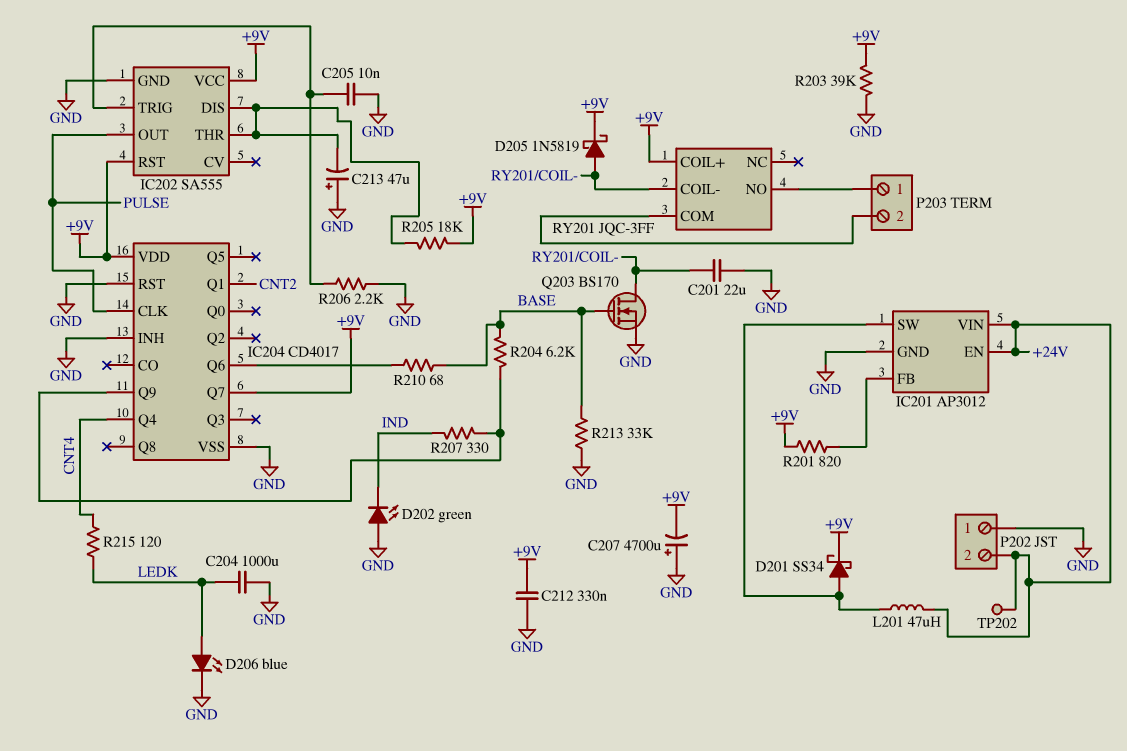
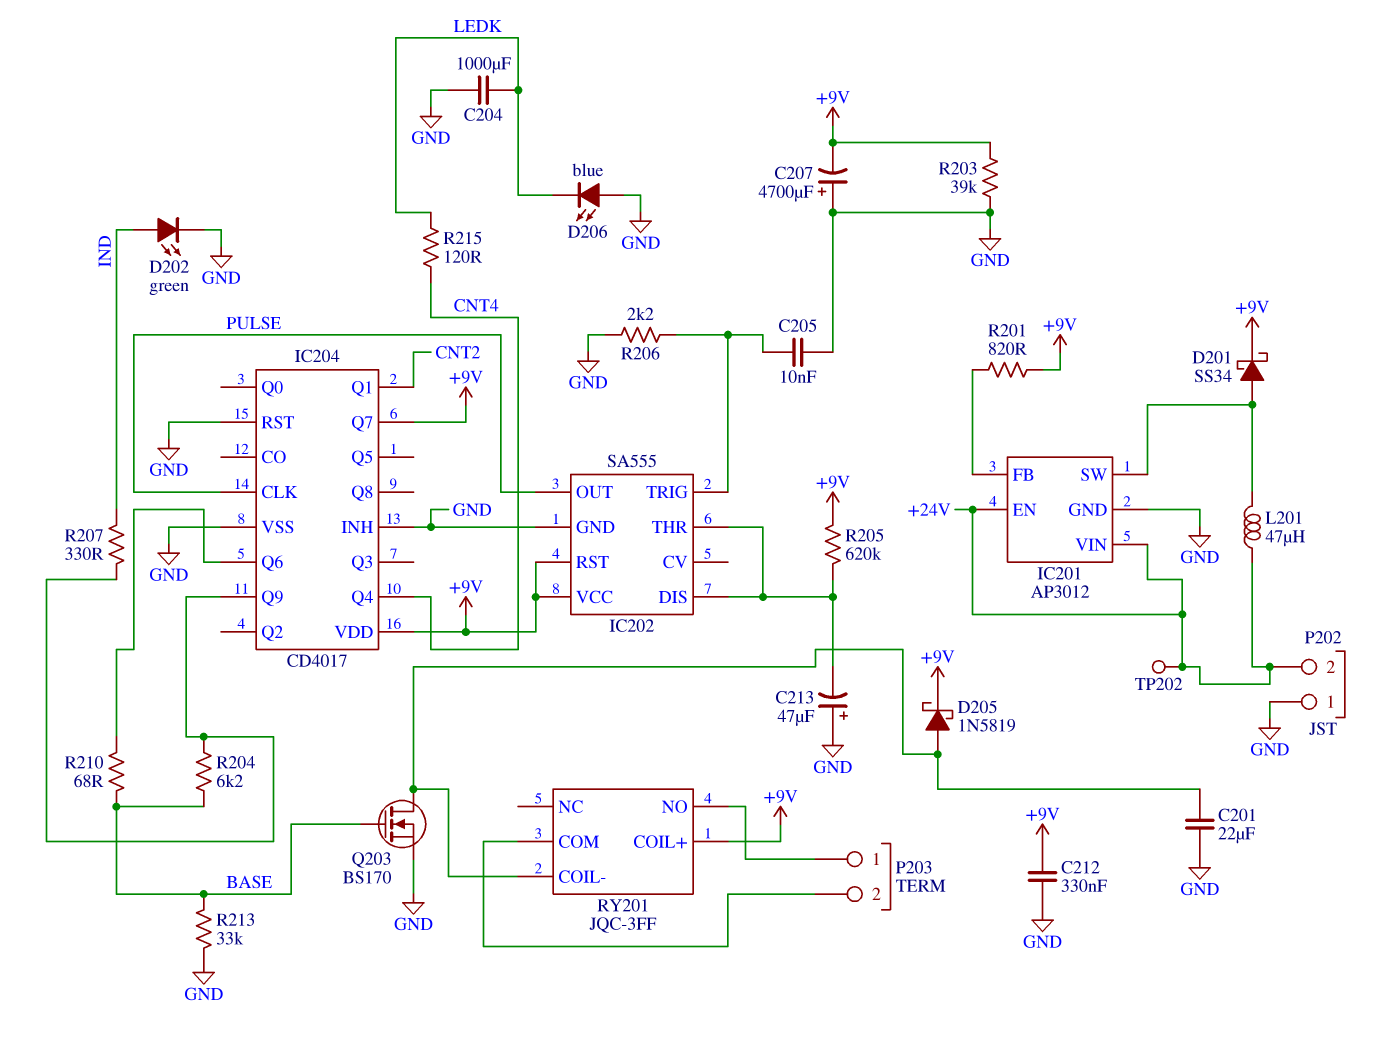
D202: LED green (A GND, K IND) -> LED green (A IND, K GND)
D206: LED blue (A LEDK, K GND) -> LED blue (A GND, K LEDK)
R205: 18k (+9V, IC202/DIS) -> 620k (+9V, IC202/DIS)

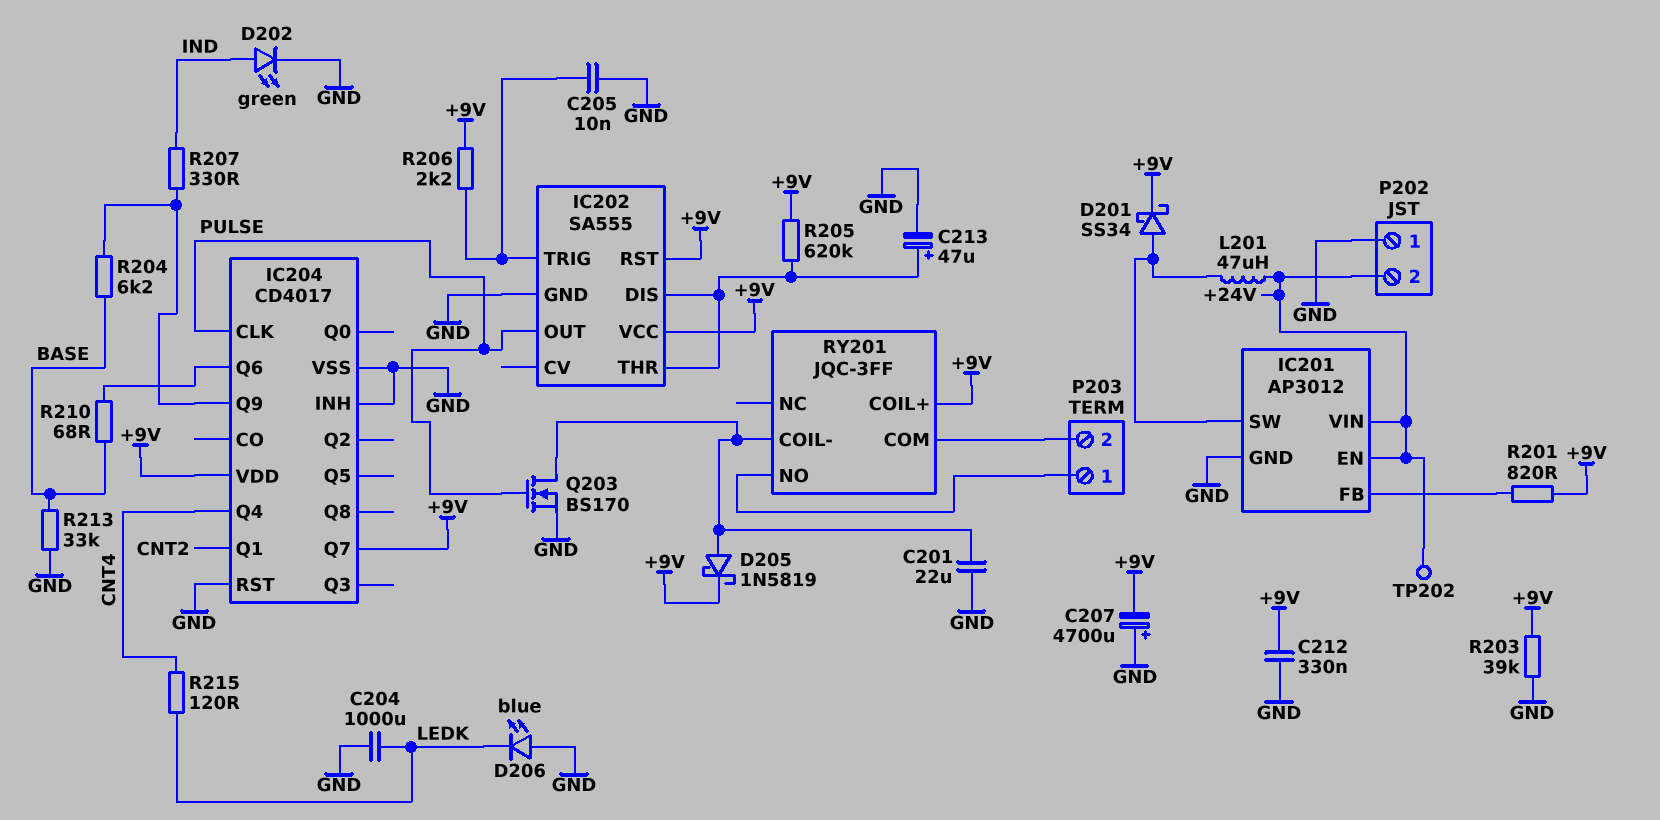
C213: 47uF (plus GND, minus IC202/DIS) -> 47uF (plus IC202/DIS, minus GND)
Q203: NMOS BS170 (G BASE, D RY201/COIL-, S GND) -> NMOS BS170 (G PULSE, D RY201/COIL-, S GND)
R206: 2.2k (GND, IC202/TRIG) -> 2.2k (+9V, IC202/TRIG)

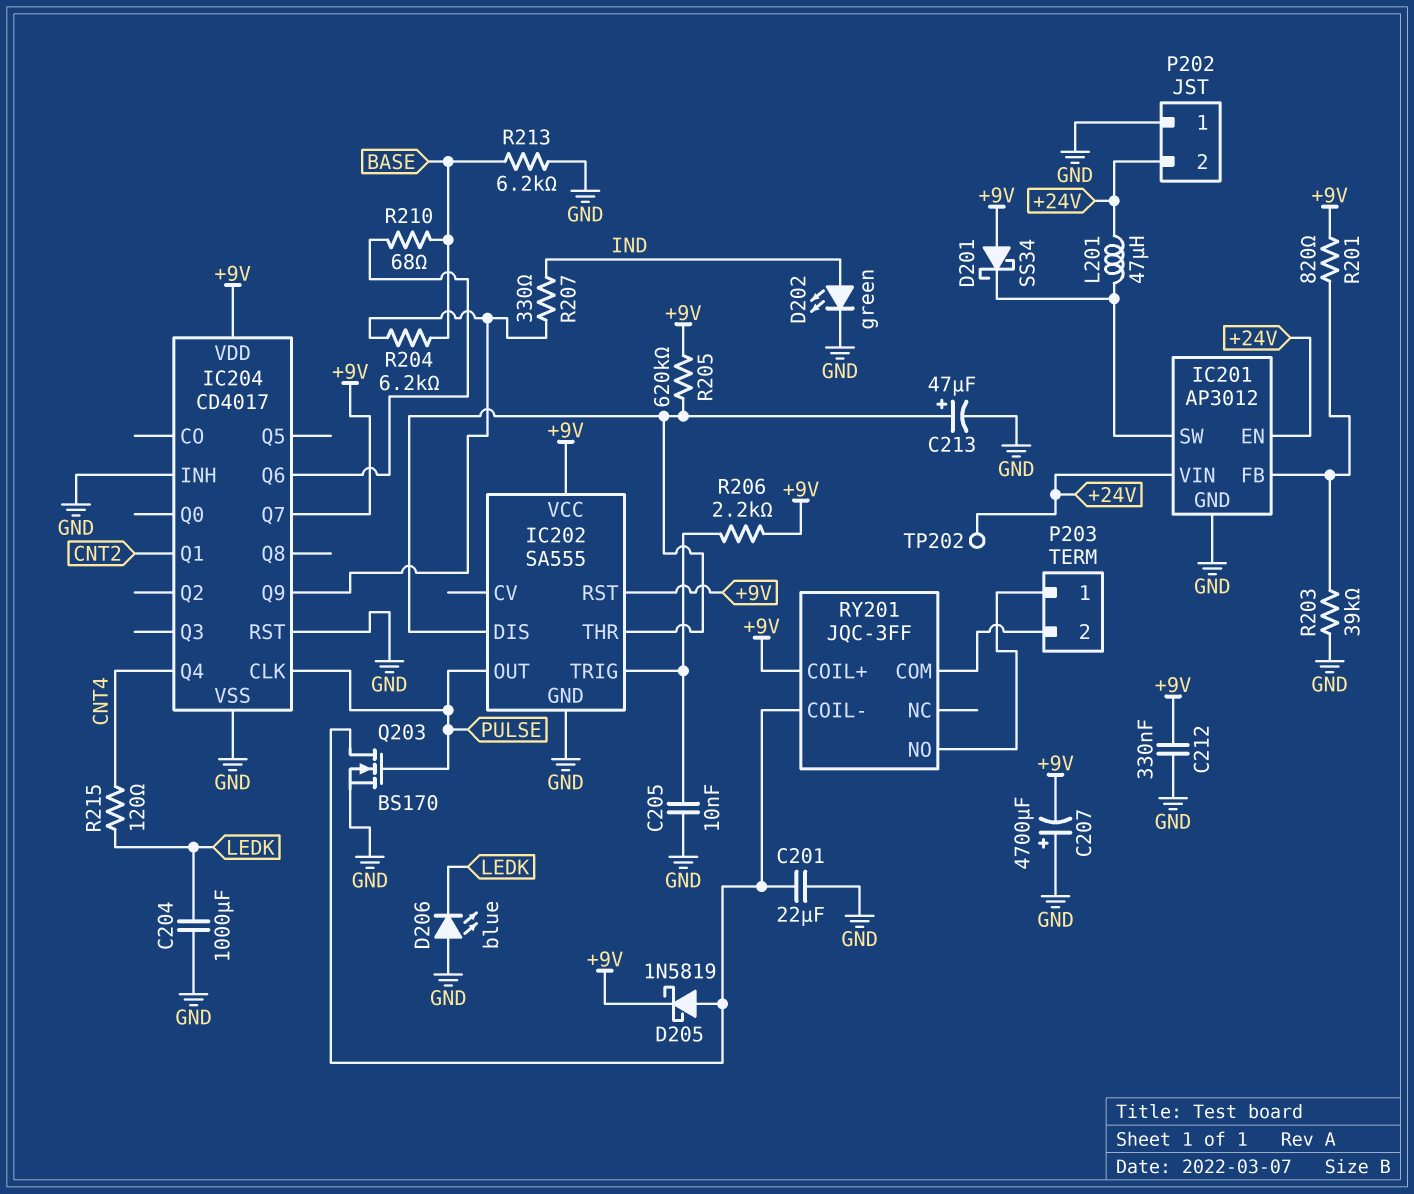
D201: schottky SS34 (A IC201/SW, K +9V) -> schottky SS34 (A +9V, K IC201/SW)
R203: 39k (+9V, GND) -> 39k (GND, IC201/FB)
R213: 33k (BASE, GND) -> 6.2k (BASE, GND)

